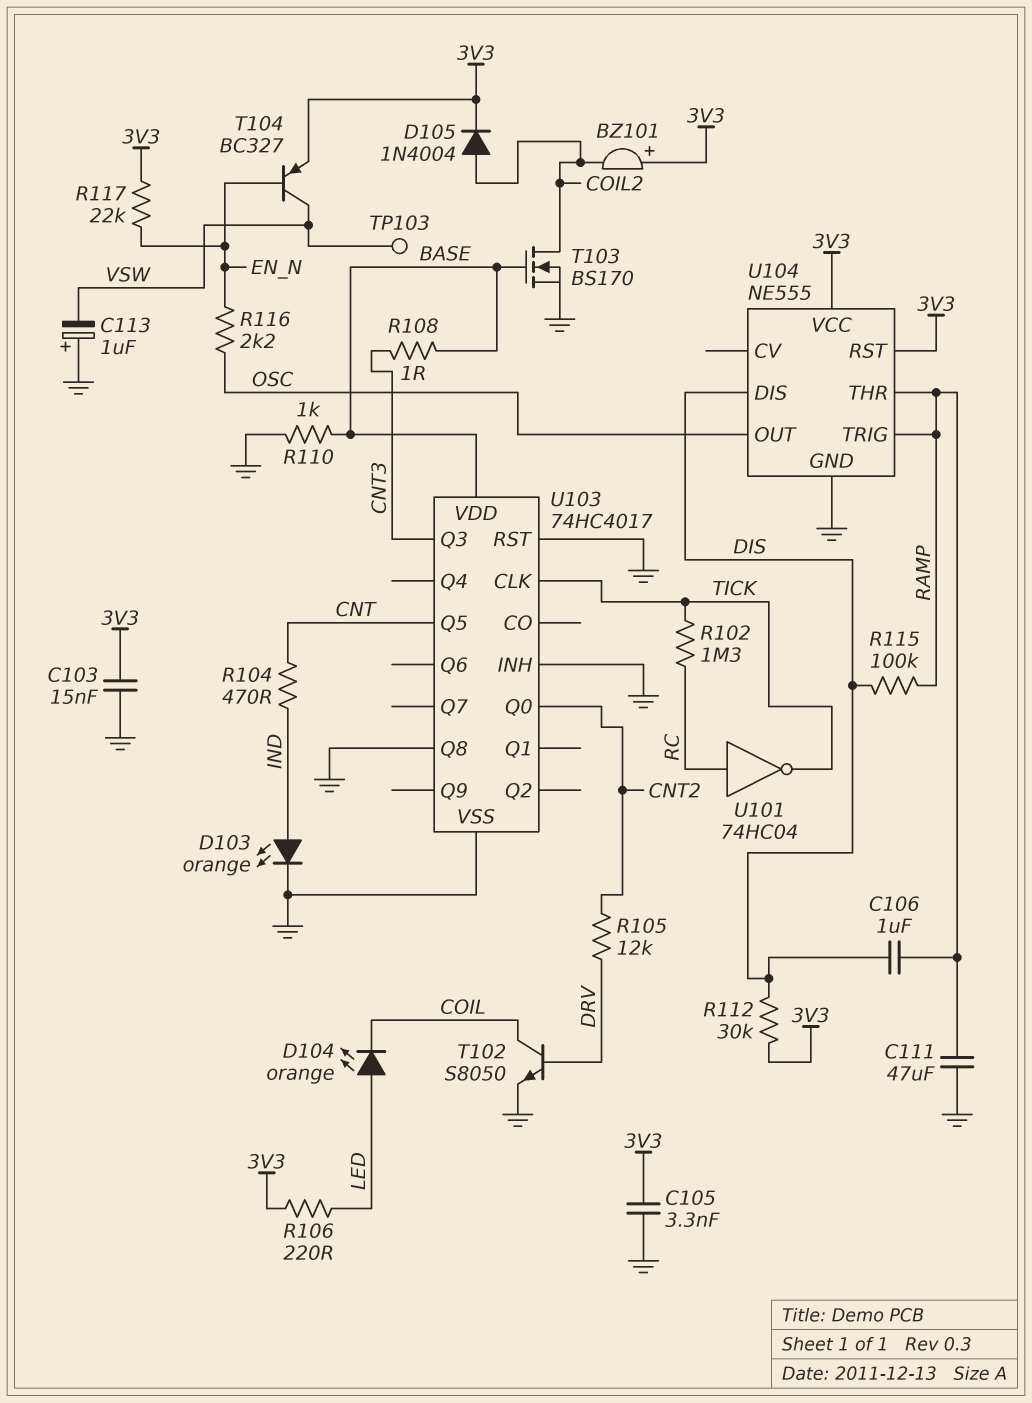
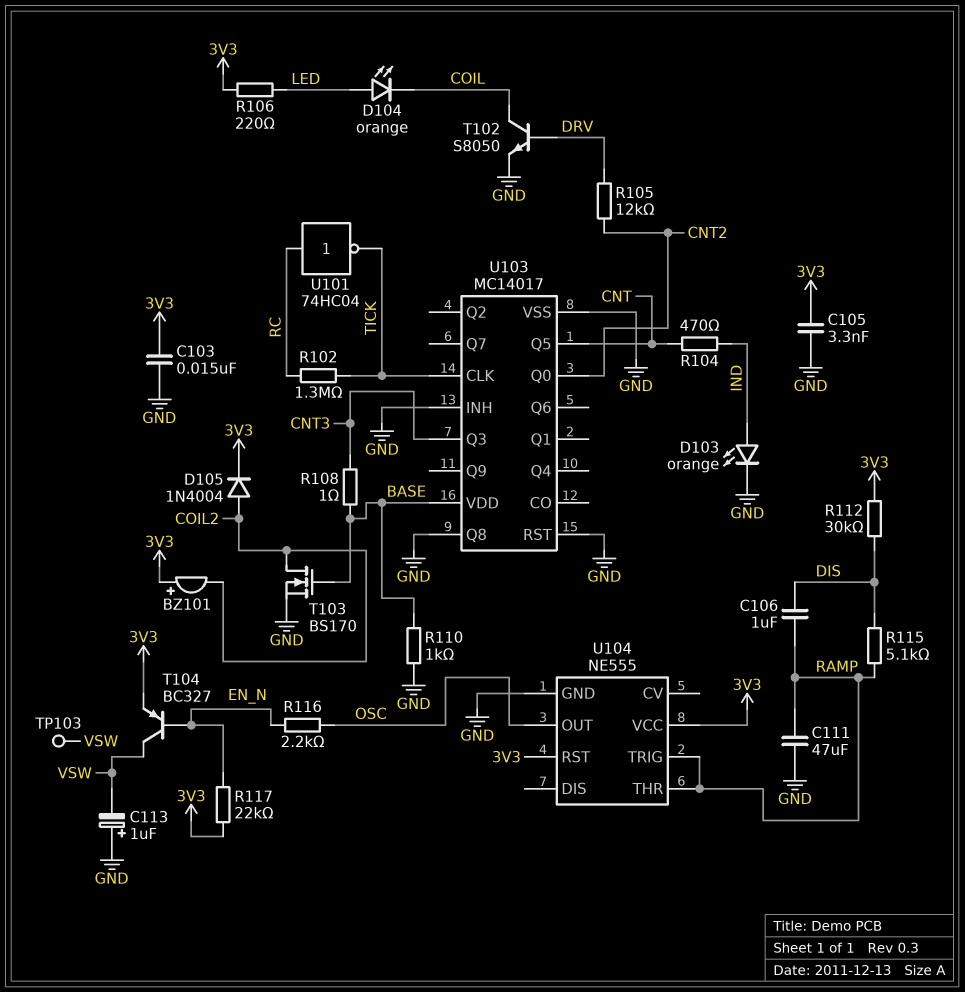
R115: 100k (DIS, RAMP) -> 5.1k (DIS, RAMP)
U103: 74HC4017 -> MC14017
U104 pin DIS: DIS -> none

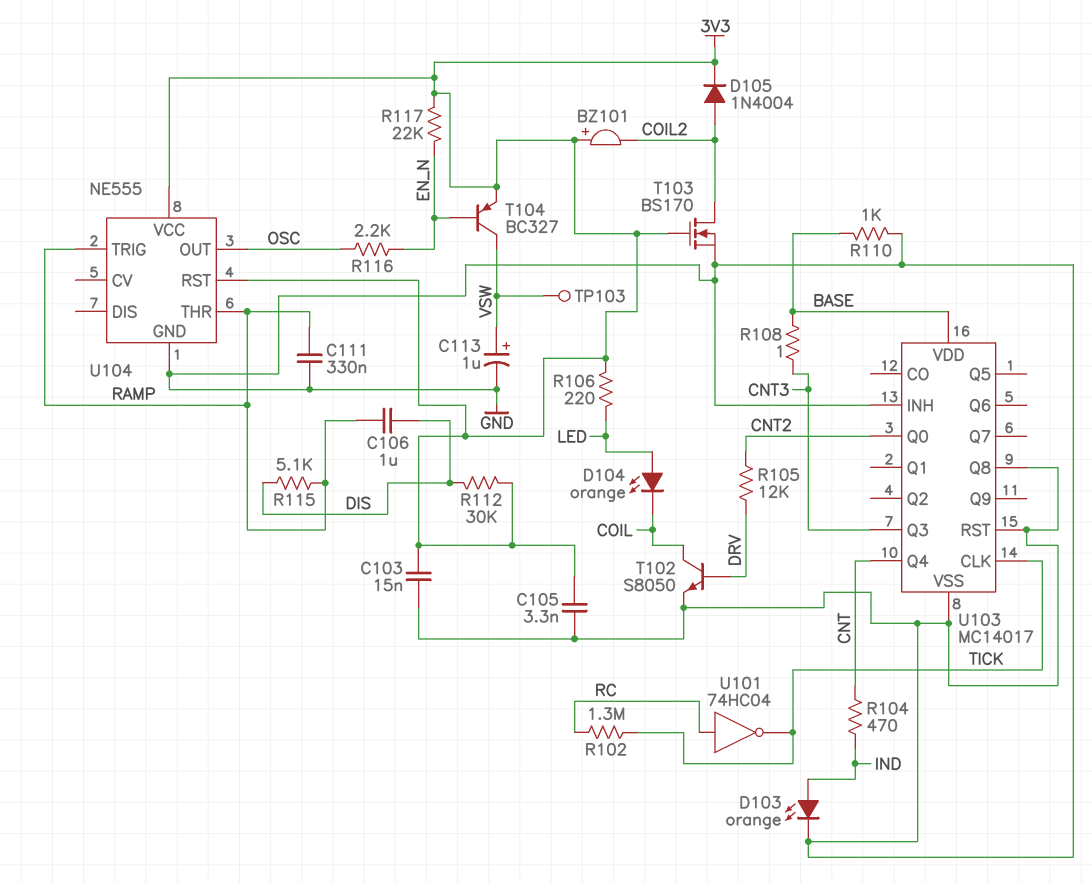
C111: 47uF (GND, RAMP) -> 330nF (GND, RAMP)
C113: 1uF (plus GND, minus VSW) -> 1uF (plus VSW, minus GND)
T103: NMOS BS170 (G BASE, D COIL2, S GND) -> NMOS BS170 (G 3V3, D COIL2, S GND)
U103 pin Q4: none -> CNT
U103 pin Q5: CNT -> none

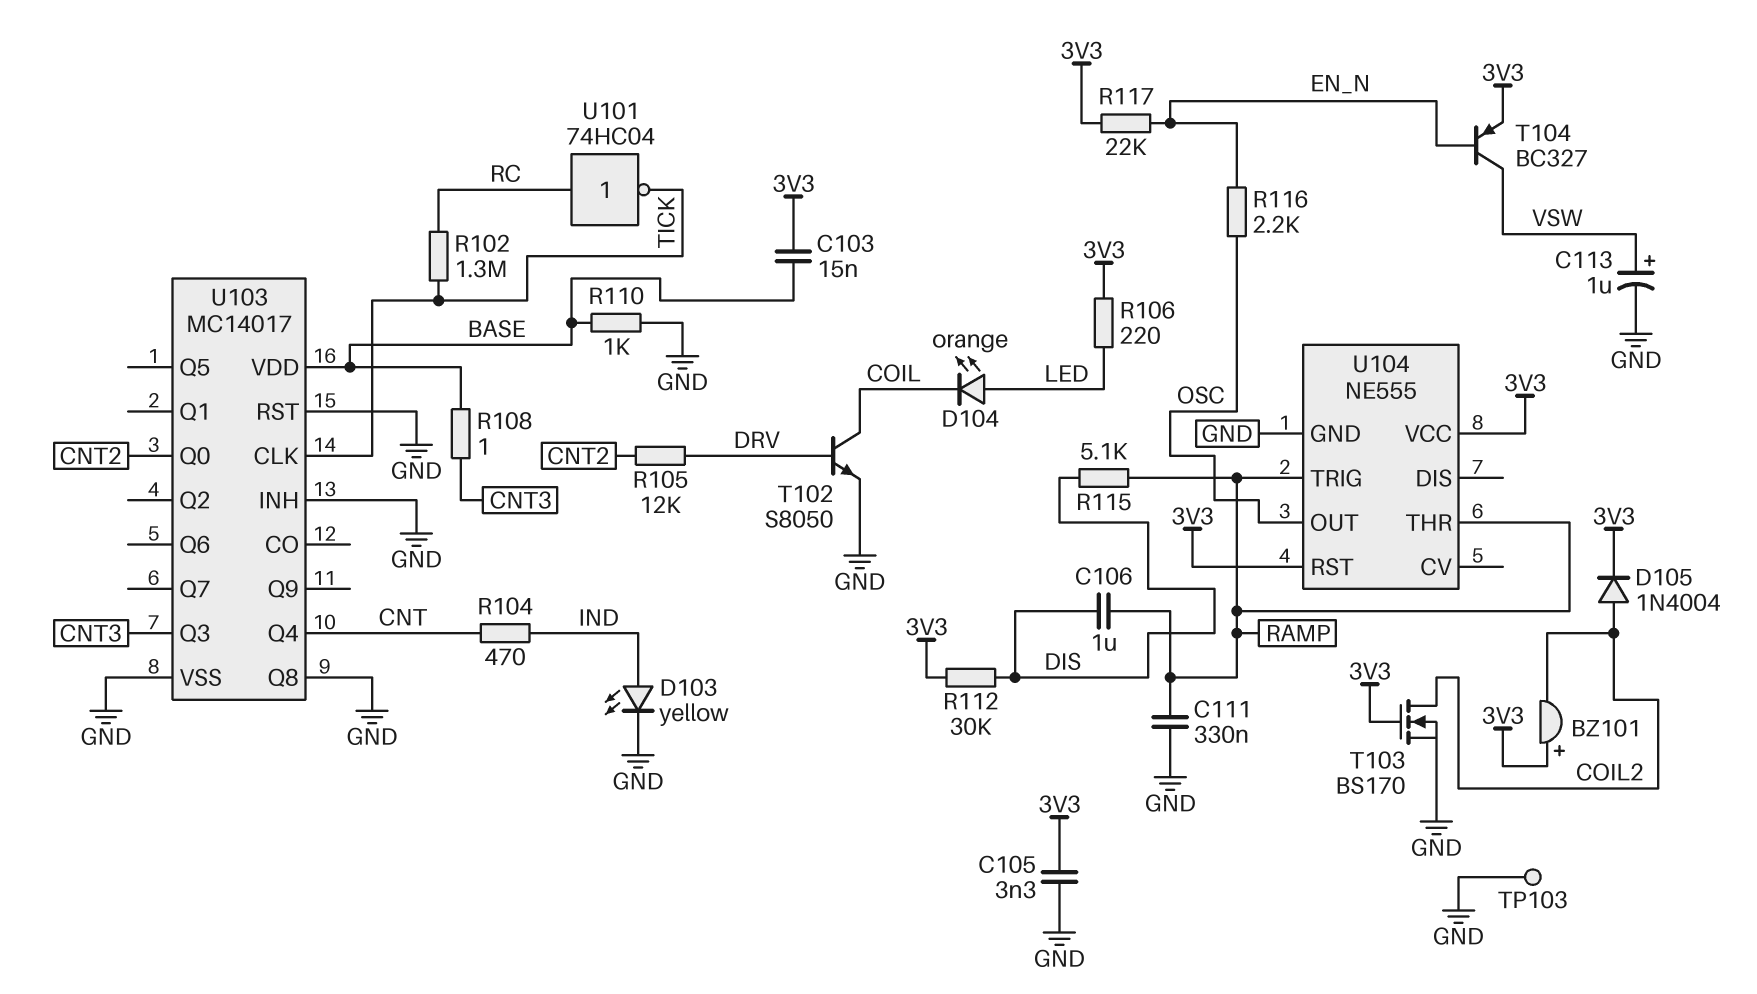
C103: 15nF (3V3, GND) -> 15nF (3V3, BASE)
D103: LED orange (A IND, K GND) -> LED yellow (A IND, K GND)
TP103: test point (VSW) -> test point (GND)

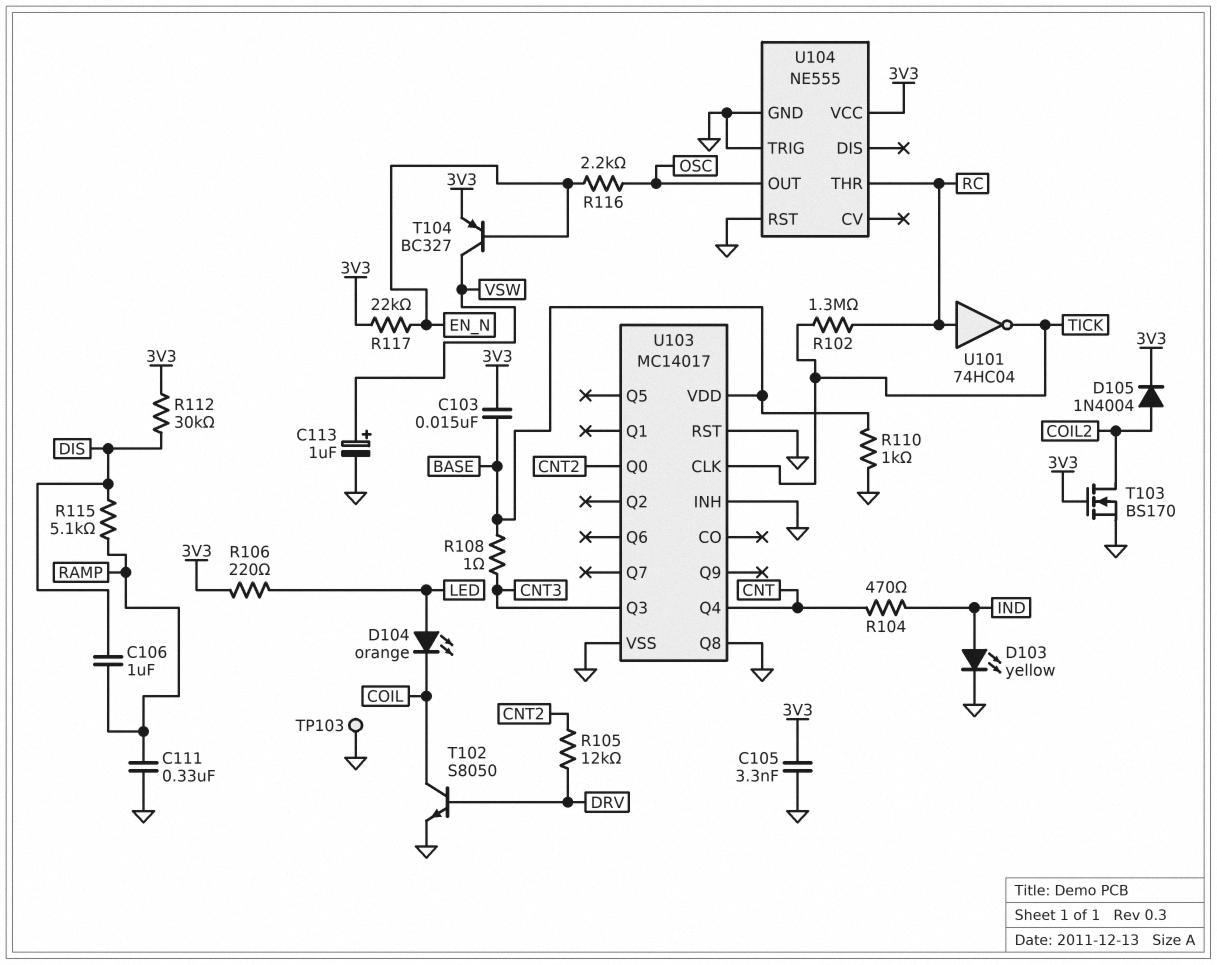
BZ101: buzzer (plus 3V3, minus COIL2) -> none
U104 pin RST: 3V3 -> GND
U104 pin THR: RAMP -> RC
U104 pin TRIG: RAMP -> GND

